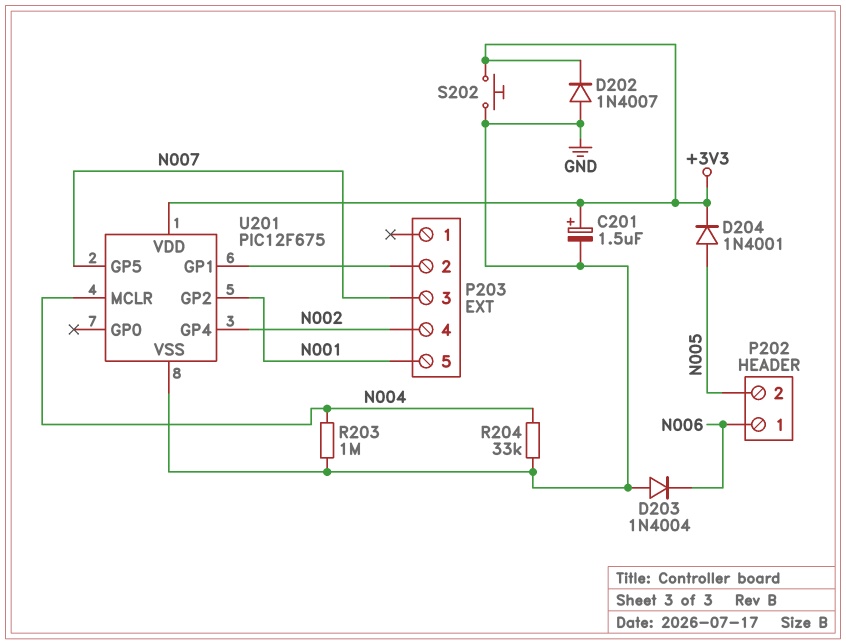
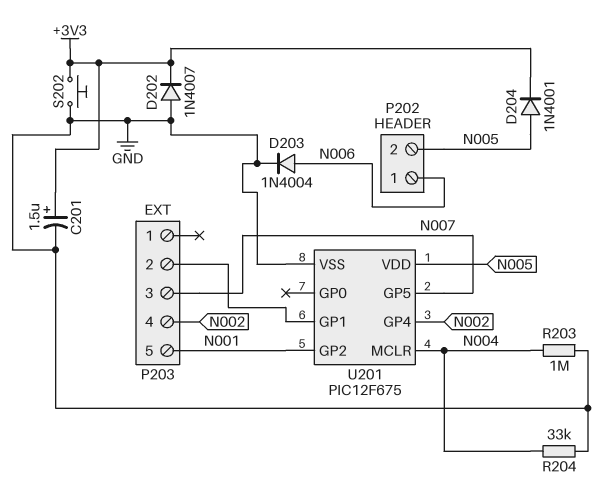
D203: diode 1N4004 (A GND, K N006) -> diode 1N4004 (A N006, K GND)
U201 pin VDD: +3V3 -> N005

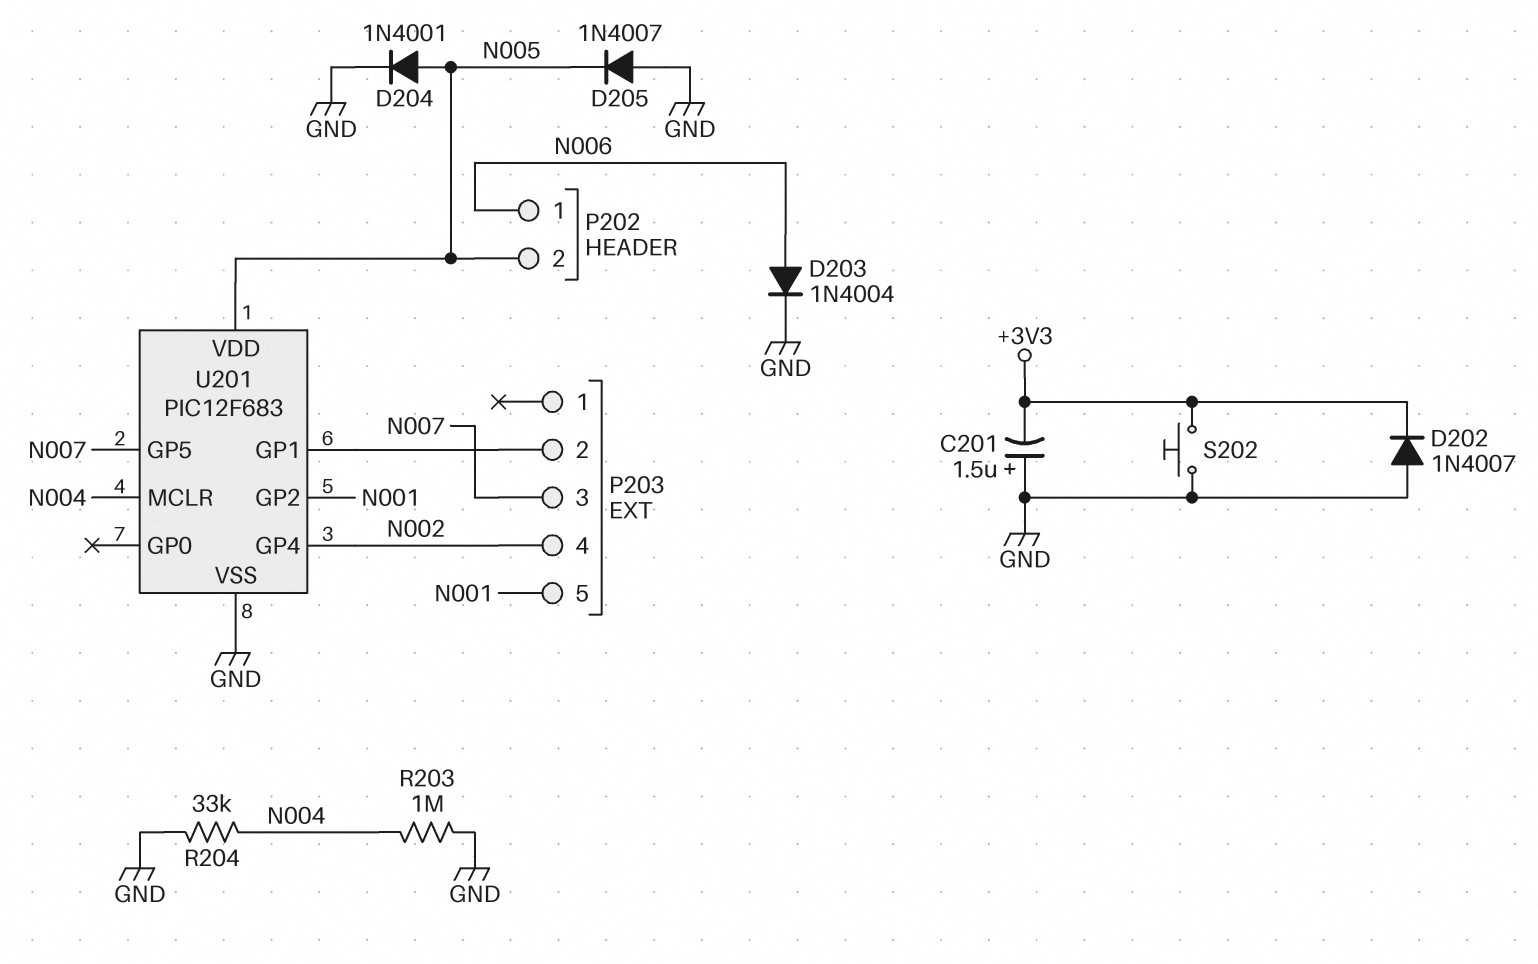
C201: 1.5uF (plus +3V3, minus GND) -> 1.5uF (plus GND, minus +3V3)
D204: diode 1N4001 (A N005, K +3V3) -> diode 1N4001 (A N005, K GND)
D205: none -> diode 1N4007 (A GND, K N005)
U201: PIC12F675 -> PIC12F683

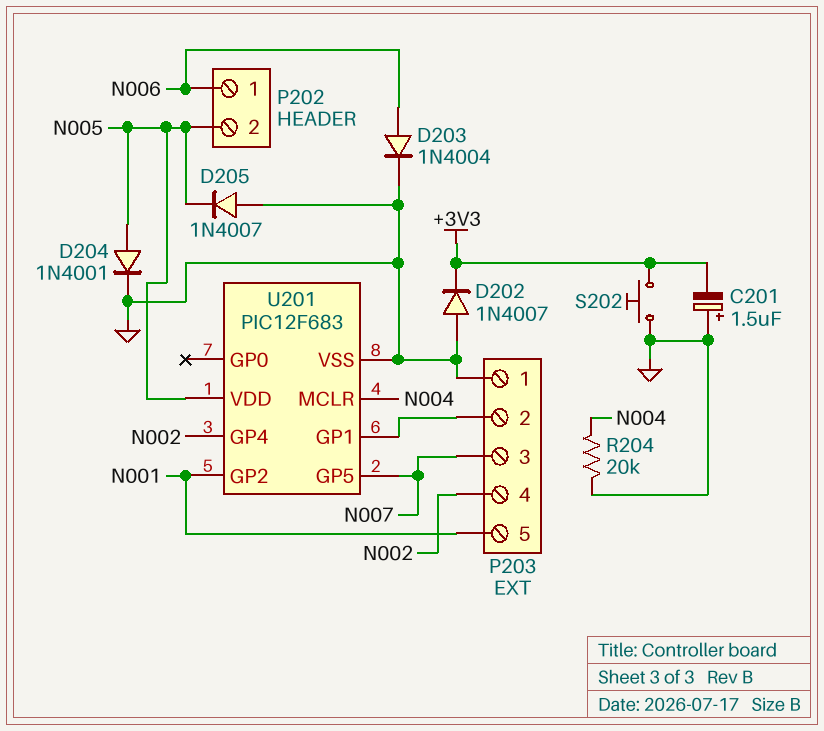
P203 pin 1: none -> GND
R203: 1M (GND, N004) -> none
R204: 33k (GND, N004) -> 20k (GND, N004)

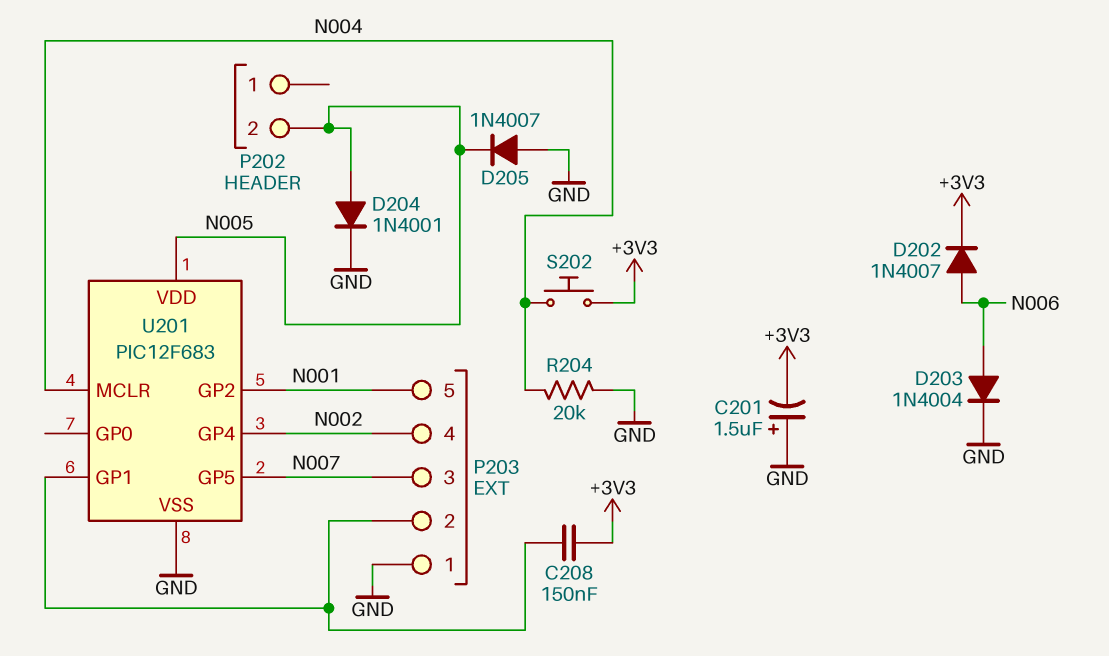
C208: none -> 150nF (+3V3, P203/2)
D202: diode 1N4007 (A GND, K +3V3) -> diode 1N4007 (A N006, K +3V3)
P202 pin 1: N006 -> none
S202: button (+3V3, GND) -> button (+3V3, N004)

